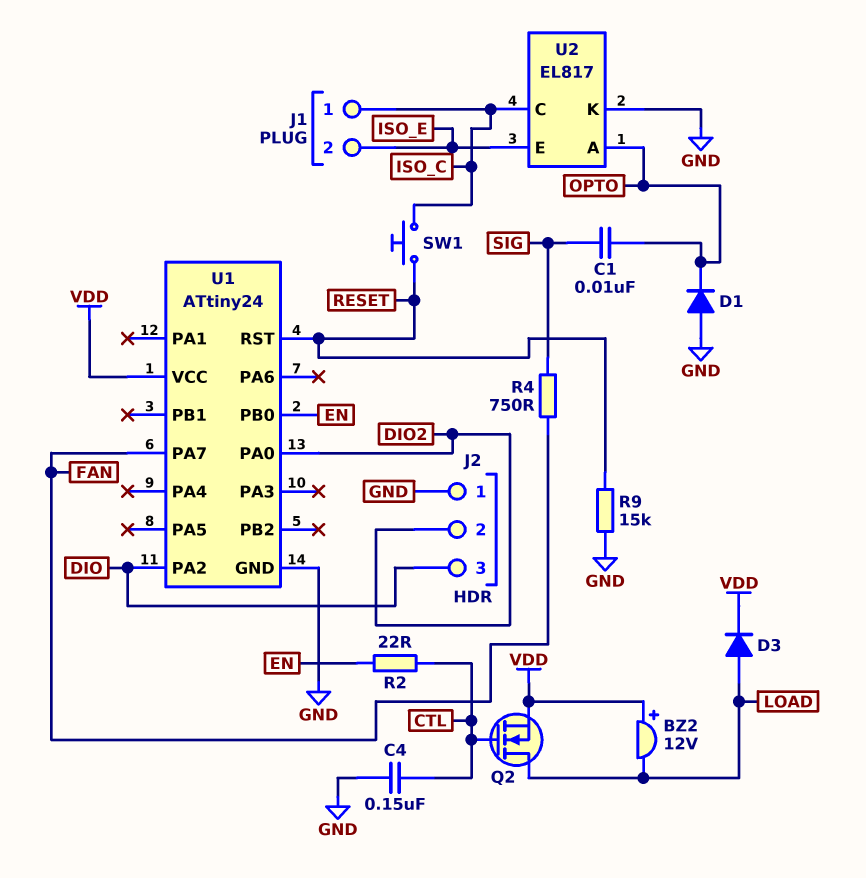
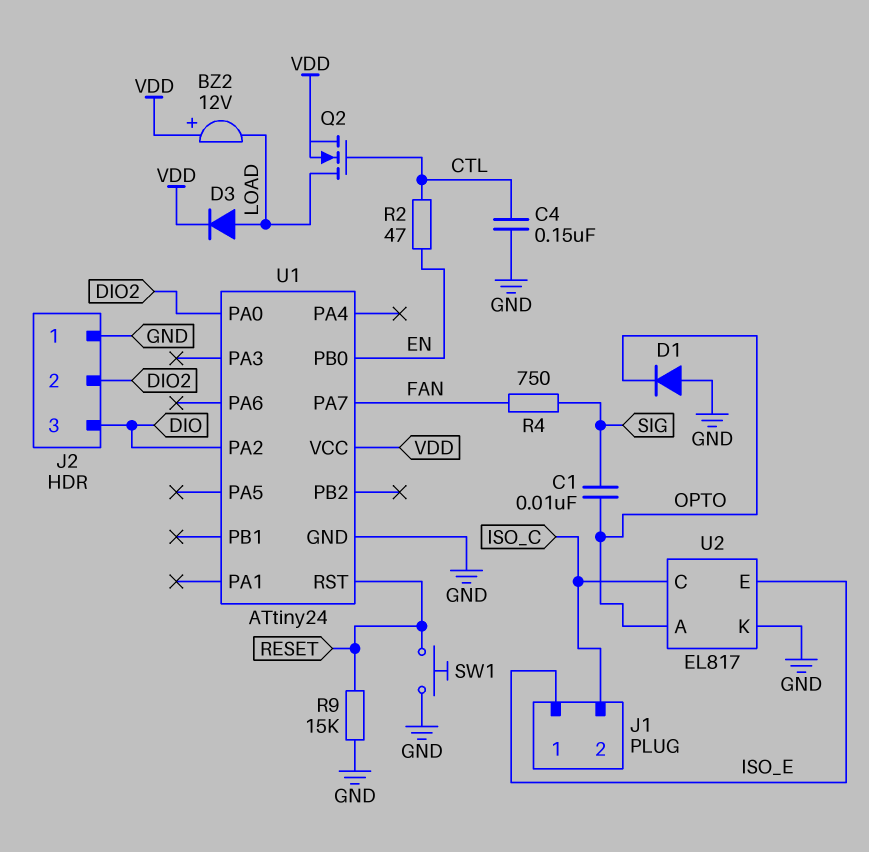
J1 pin 1: ISO_C -> ISO_E
J1 pin 2: ISO_E -> ISO_C
R2: 22 (CTL, EN) -> 47 (CTL, EN)
SW1: button (ISO_C, RESET) -> button (GND, RESET)

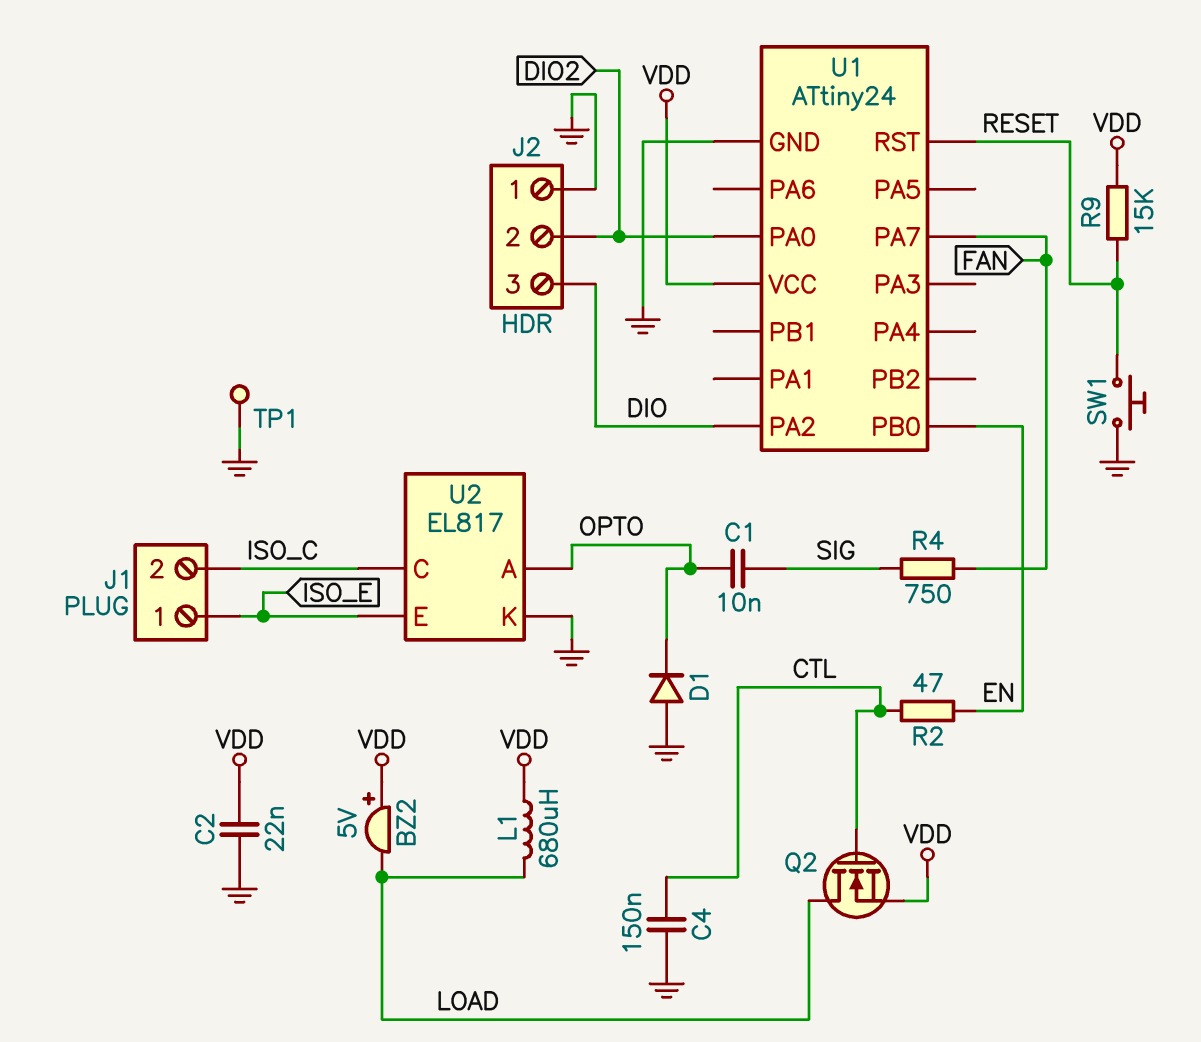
BZ2: buzzer 12V (plus VDD, minus LOAD) -> buzzer 5V (plus VDD, minus LOAD)
C2: none -> 22nF (GND, VDD)
D3: diode (A LOAD, K VDD) -> none
L1: none -> 680uH (LOAD, VDD)
R9: 15k (GND, RESET) -> 15k (RESET, VDD)
TP1: none -> test point (GND)

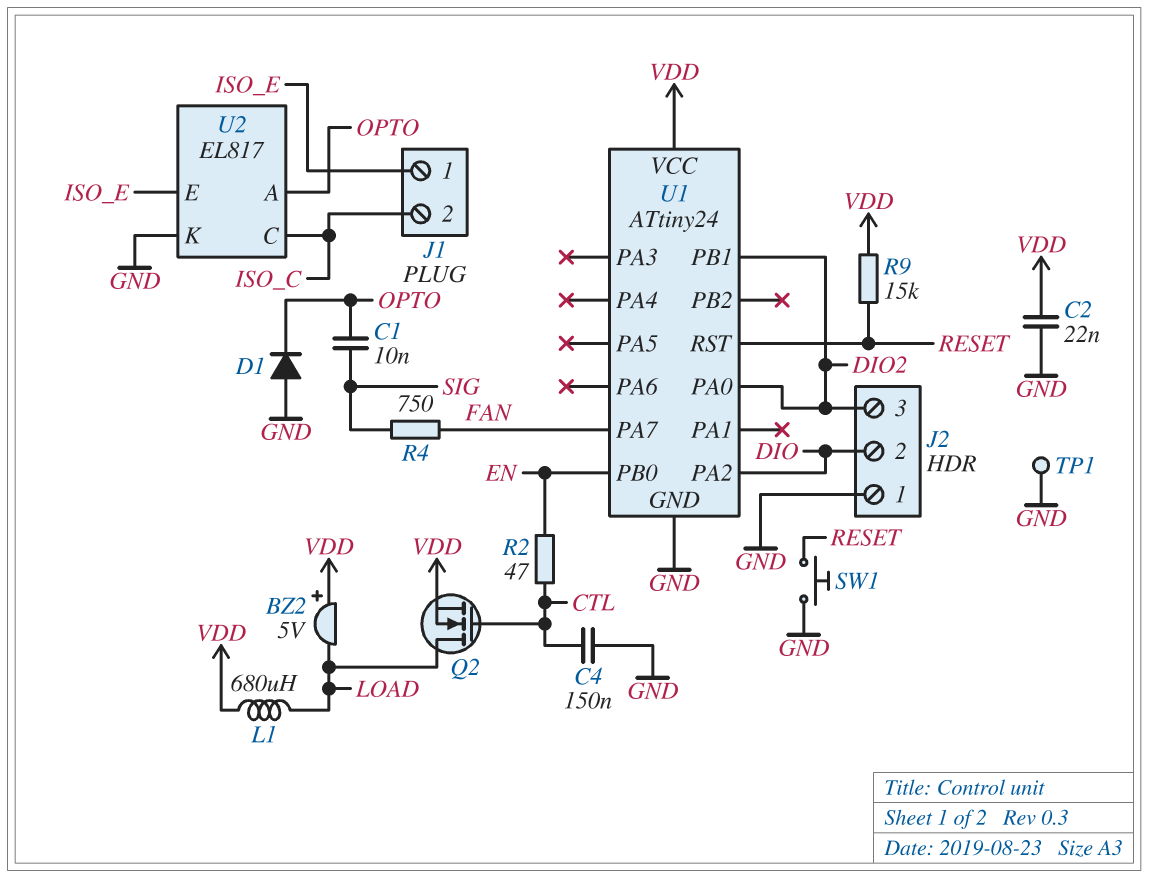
J2 pin 2: DIO2 -> DIO
J2 pin 3: DIO -> DIO2
U1 pin PB1: none -> DIO2

